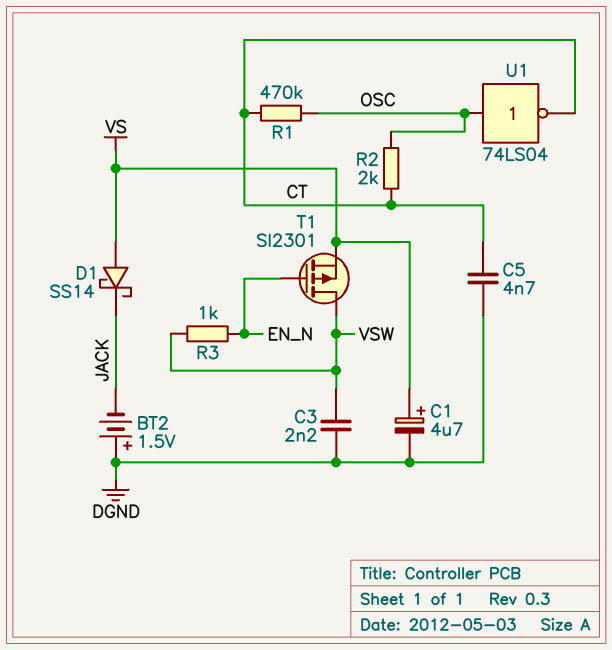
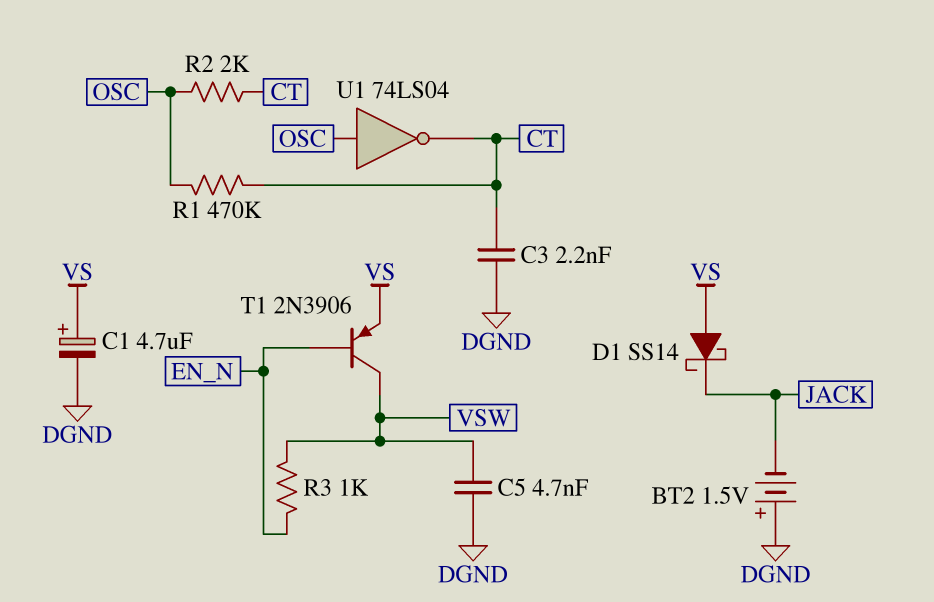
C3: 2.2nF (DGND, VSW) -> 2.2nF (CT, DGND)
C5: 4.7nF (CT, DGND) -> 4.7nF (DGND, VSW)
T1: PMOS SI2301 (G EN_N, D VSW, S VS) -> PNP 2N3906 (B EN_N, C VSW, E VS)

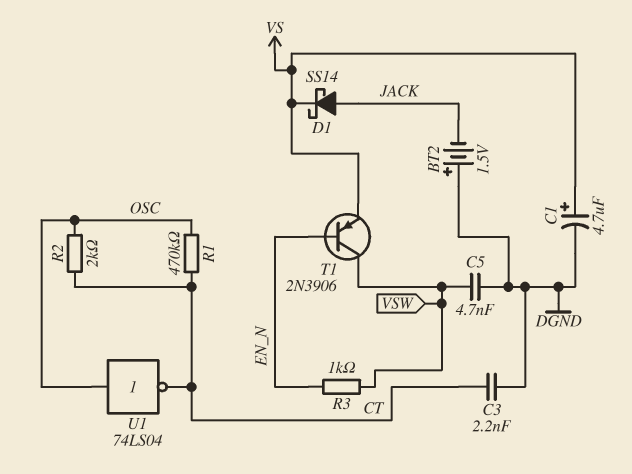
D1: schottky SS14 (A VS, K JACK) -> schottky SS14 (A JACK, K VS)

